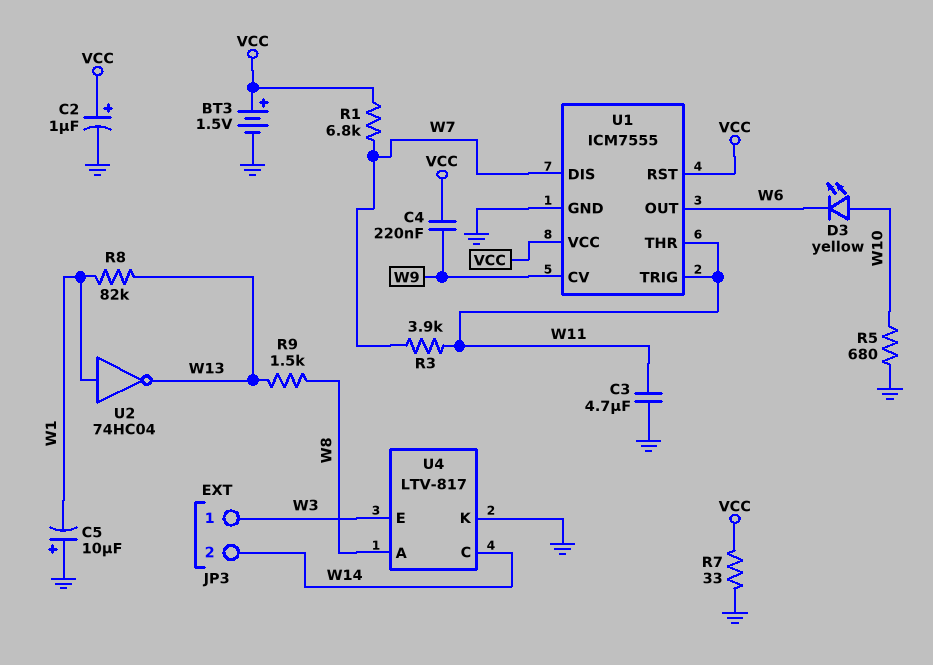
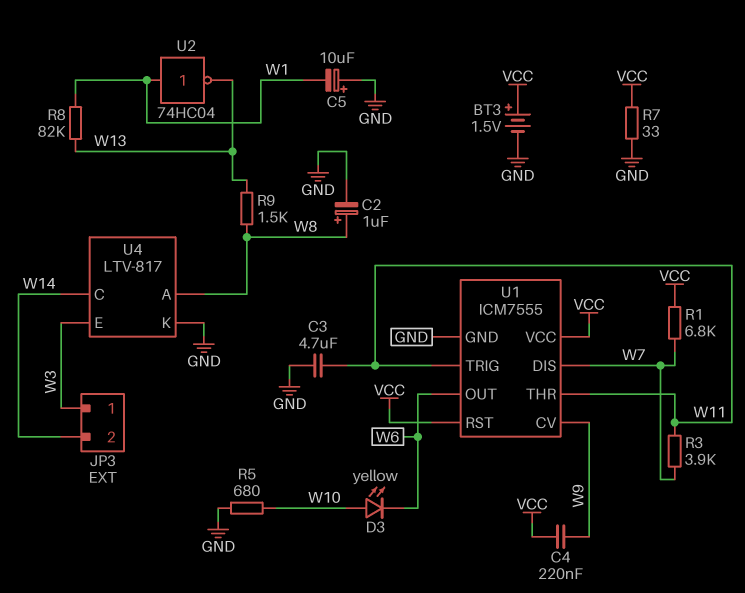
C2: 1uF (plus VCC, minus GND) -> 1uF (plus W8, minus GND)

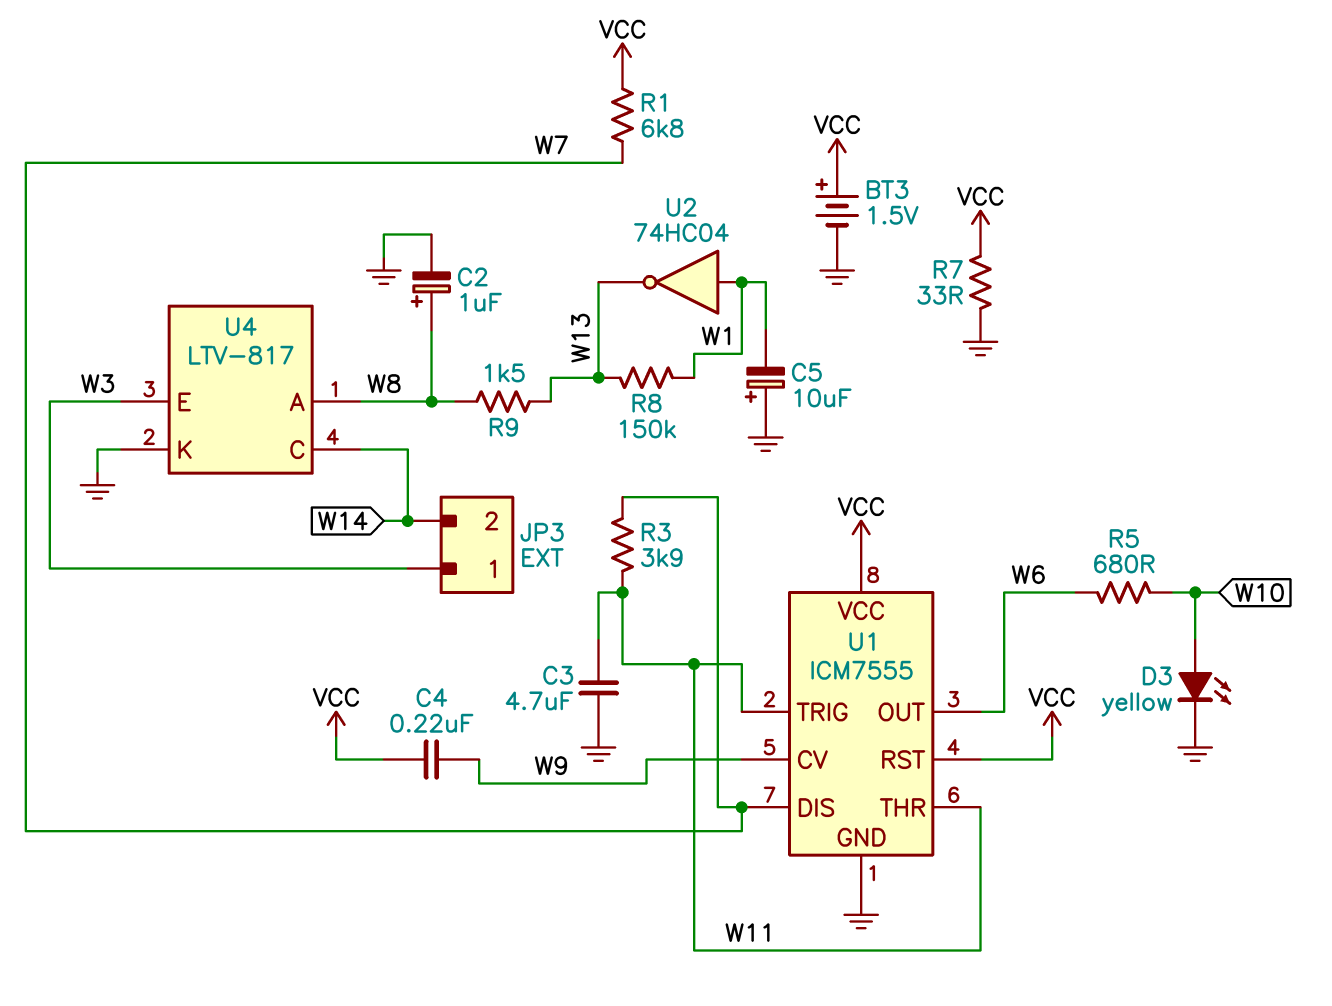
D3: LED yellow (A W10, K W6) -> LED yellow (A W10, K GND)
R5: 680 (GND, W10) -> 680 (W6, W10)
R8: 82k (W1, W13) -> 150k (W1, W13)

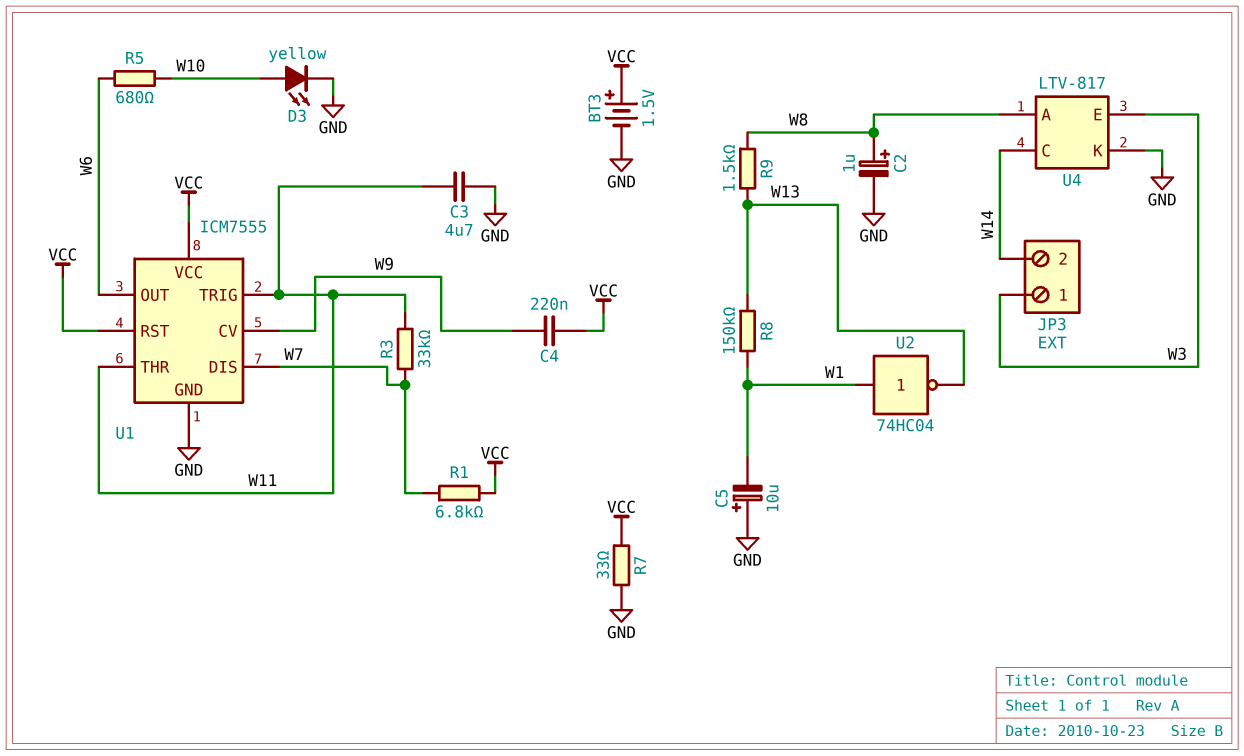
R3: 3.9k (W7, W11) -> 33k (W7, W11)

